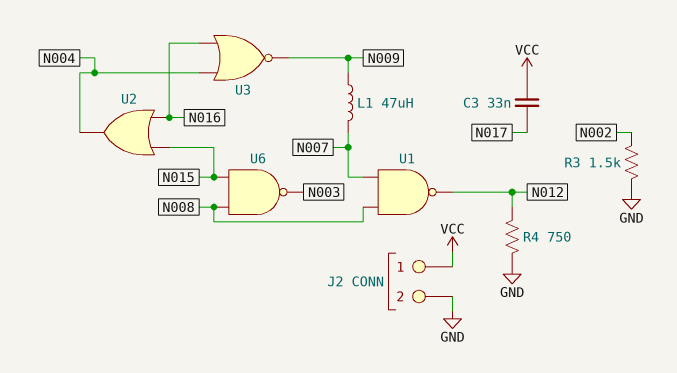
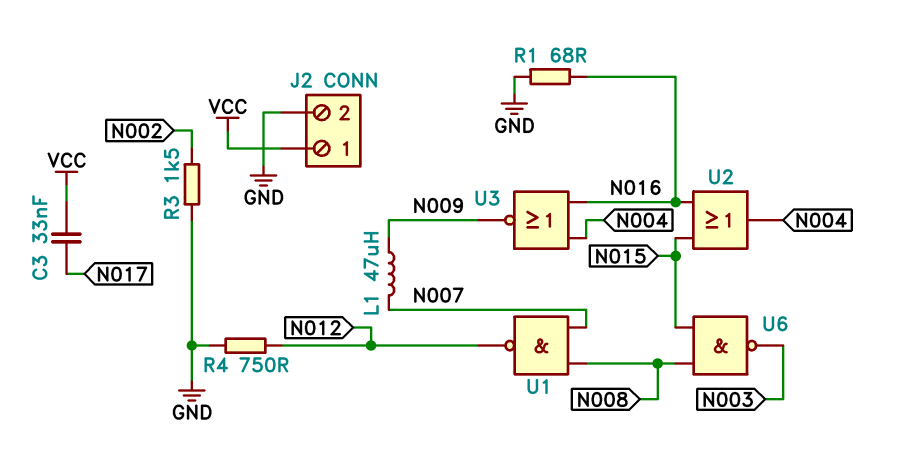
R1: none -> 68 (GND, N016)

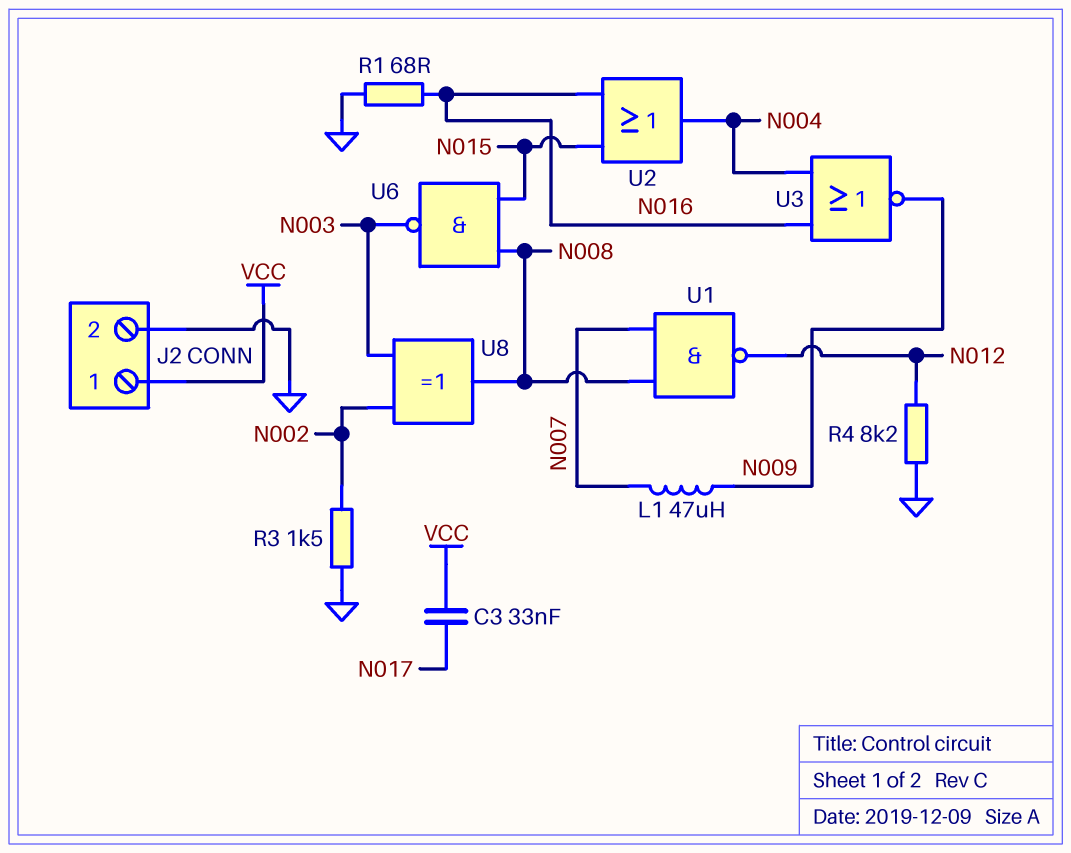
R4: 750 (GND, N012) -> 8.2k (GND, N012)
U8: none -> XOR (in N002, in N003, out N008)

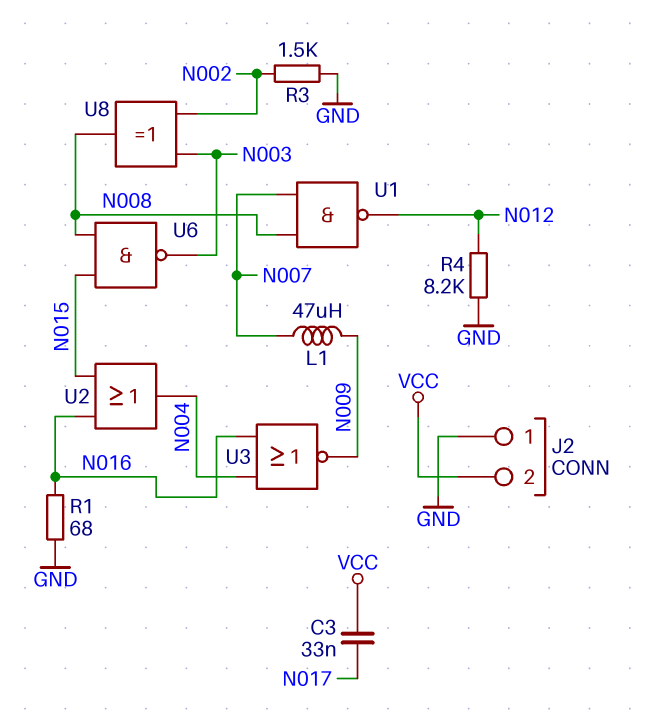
J2 pin 1: VCC -> GND
J2 pin 2: GND -> VCC

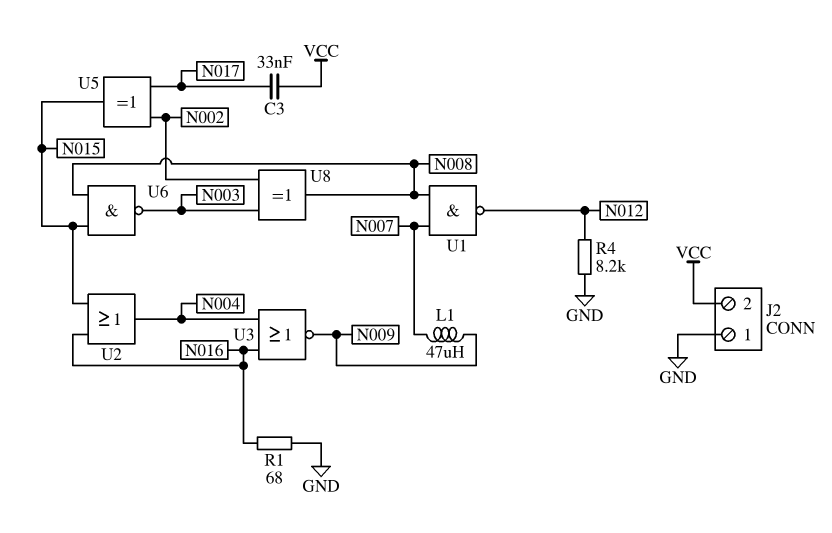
R3: 1.5k (GND, N002) -> none
U5: none -> XOR (in N002, in N017, out N015)

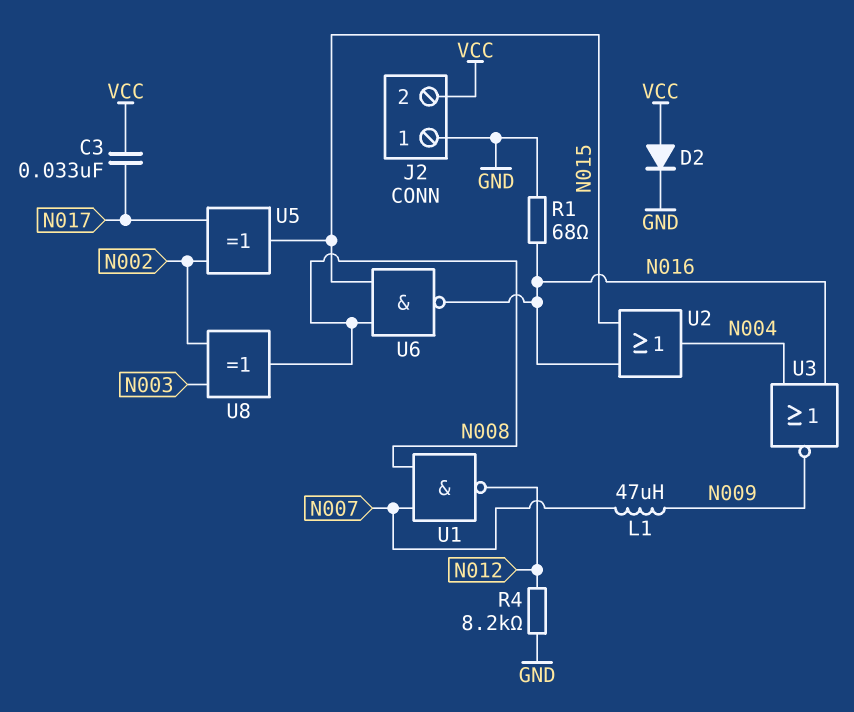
D2: none -> diode (A VCC, K GND)
U6: NAND (in N008, in N015, out N003) -> NAND (in N008, in N015, out N016)

